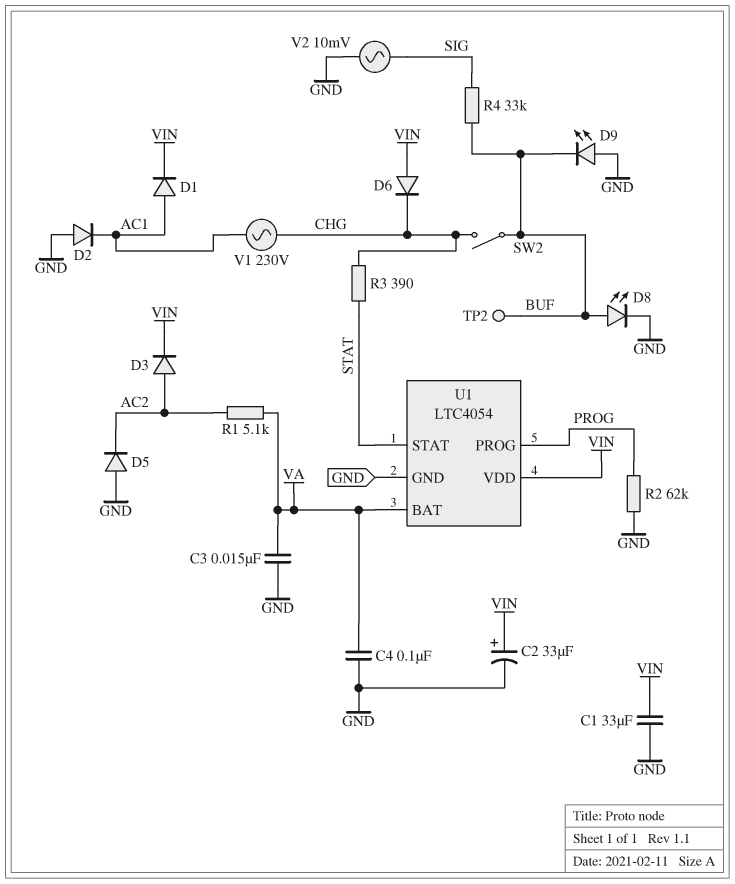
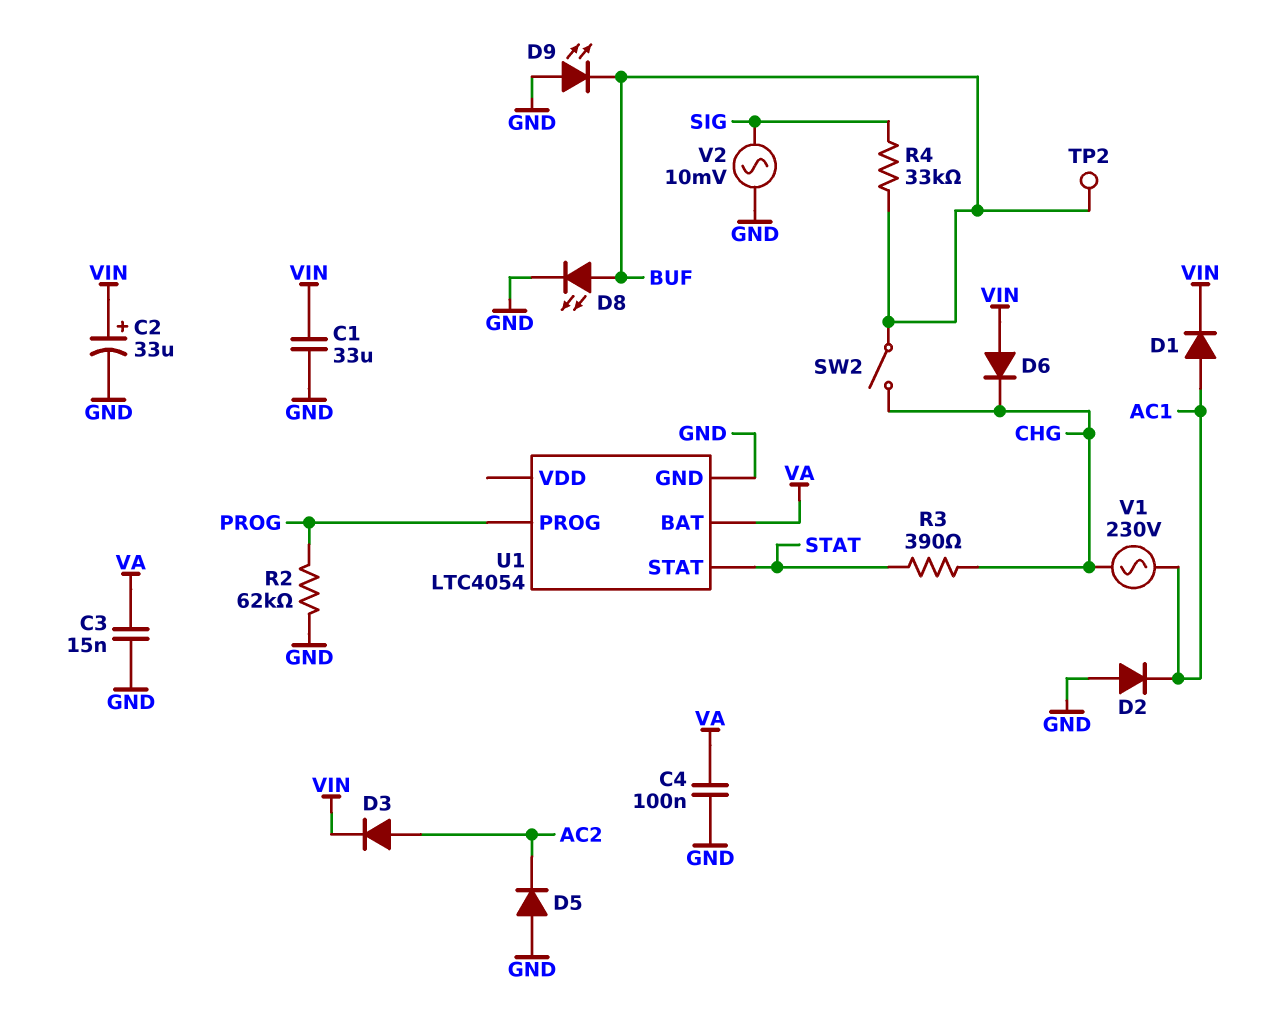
R1: 5.1k (AC2, VA) -> none
U1 pin VDD: VIN -> none

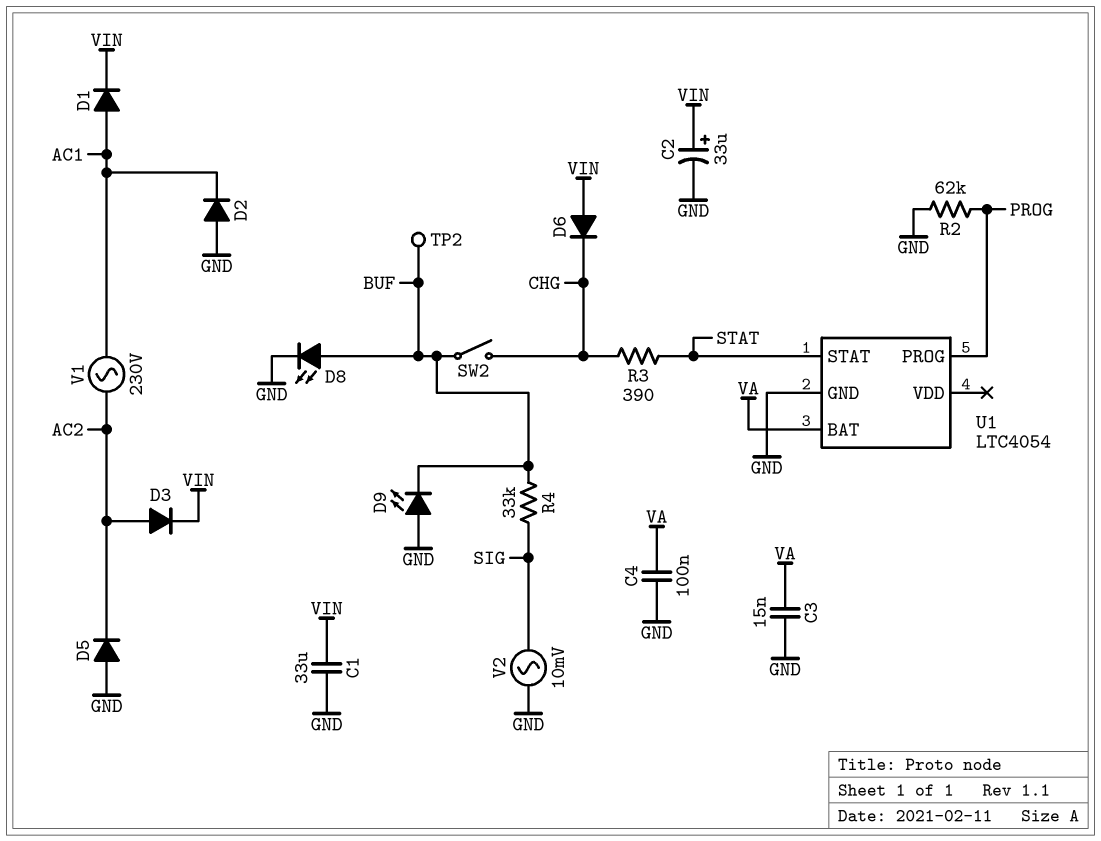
V1: AC 230V (AC1, CHG) -> AC 230V (AC1, AC2)

